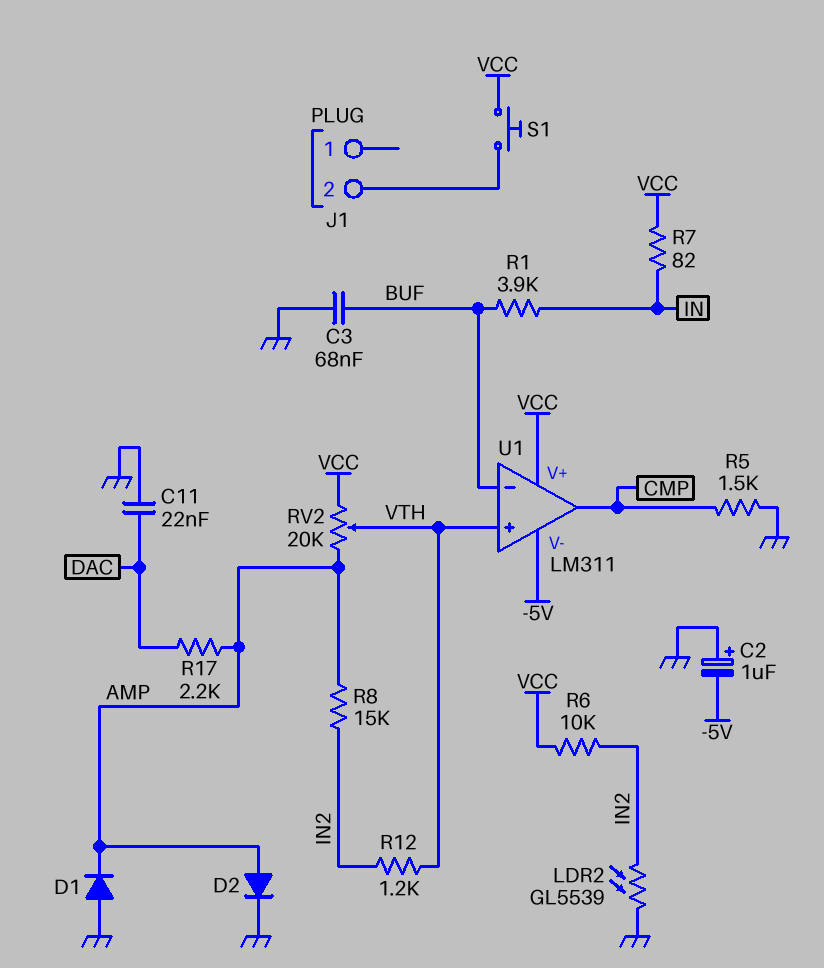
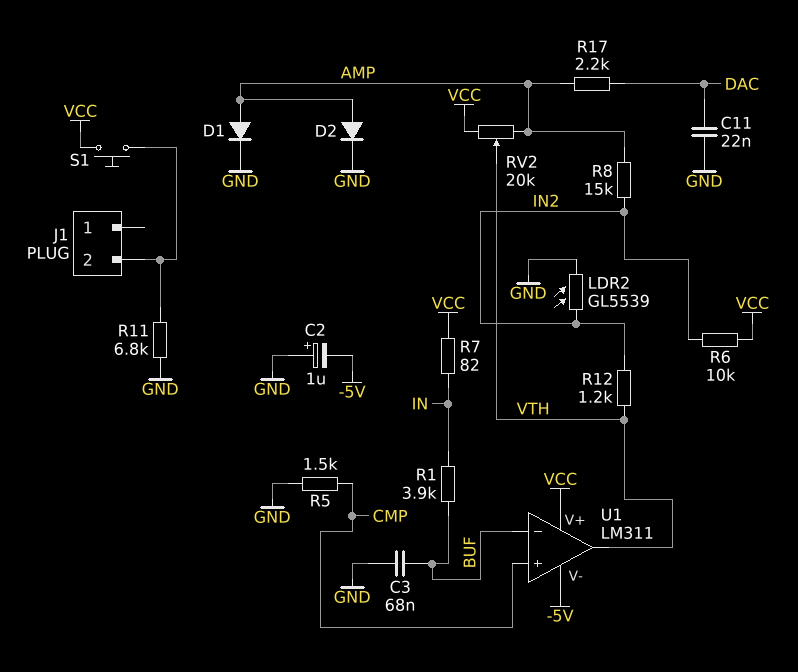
D1: diode (A GND, K AMP) -> diode (A AMP, K GND)
R11: none -> 6.8k (GND, J1/2)
U1 pin in+: VTH -> CMP
U1 pin out: CMP -> VTH

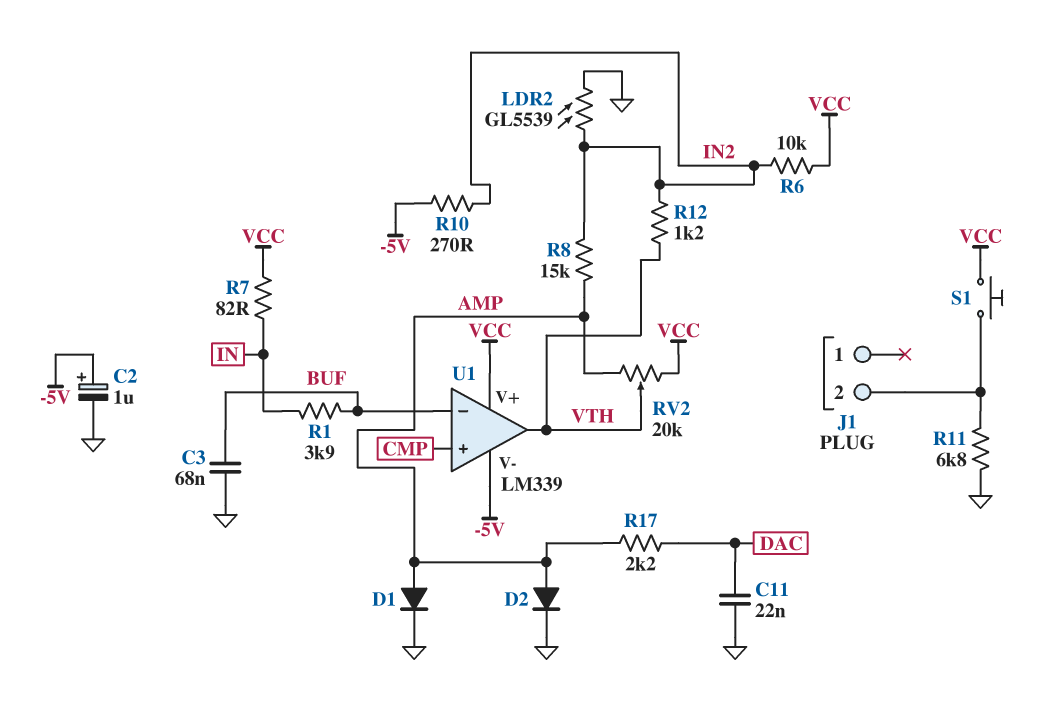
C2: 1uF (plus GND, minus -5V) -> 1uF (plus -5V, minus GND)
R5: 1.5k (CMP, GND) -> none
R10: none -> 270 (-5V, IN2)
U1: LM311 -> LM339

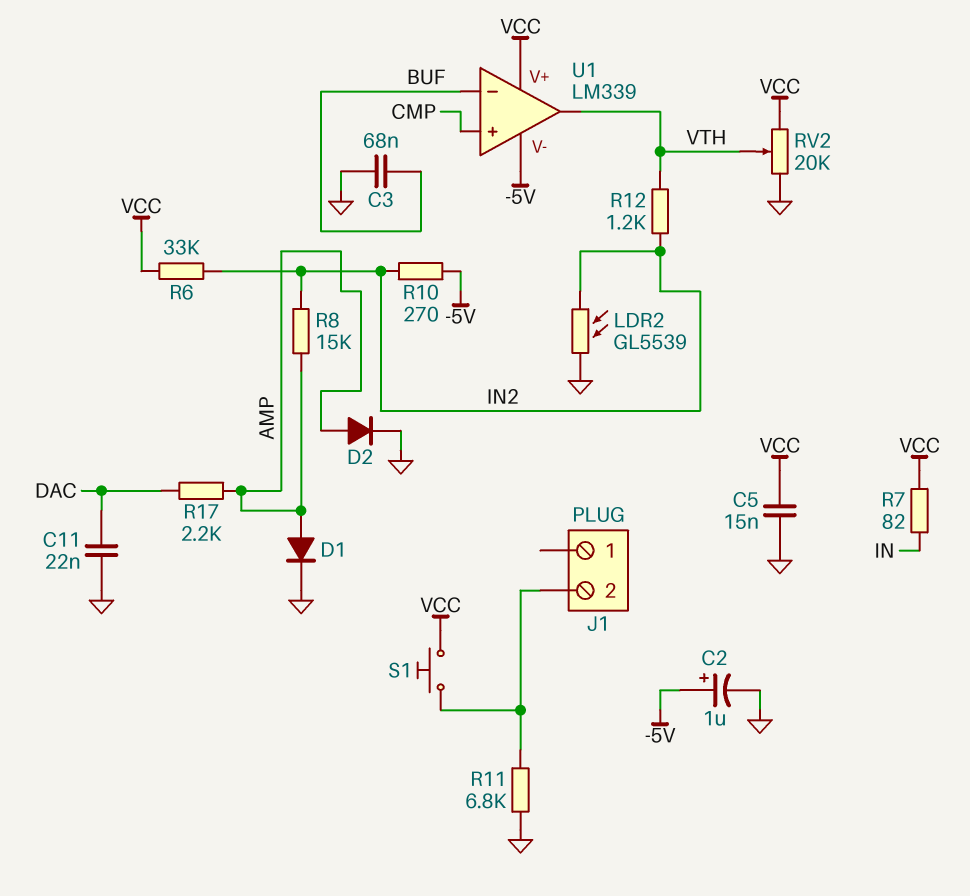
C5: none -> 15nF (GND, VCC)
R1: 3.9k (BUF, IN) -> none
R6: 10k (IN2, VCC) -> 33k (IN2, VCC)
RV2: 20k (AMP, VCC, wiper VTH) -> 20k (GND, VCC, wiper VTH)

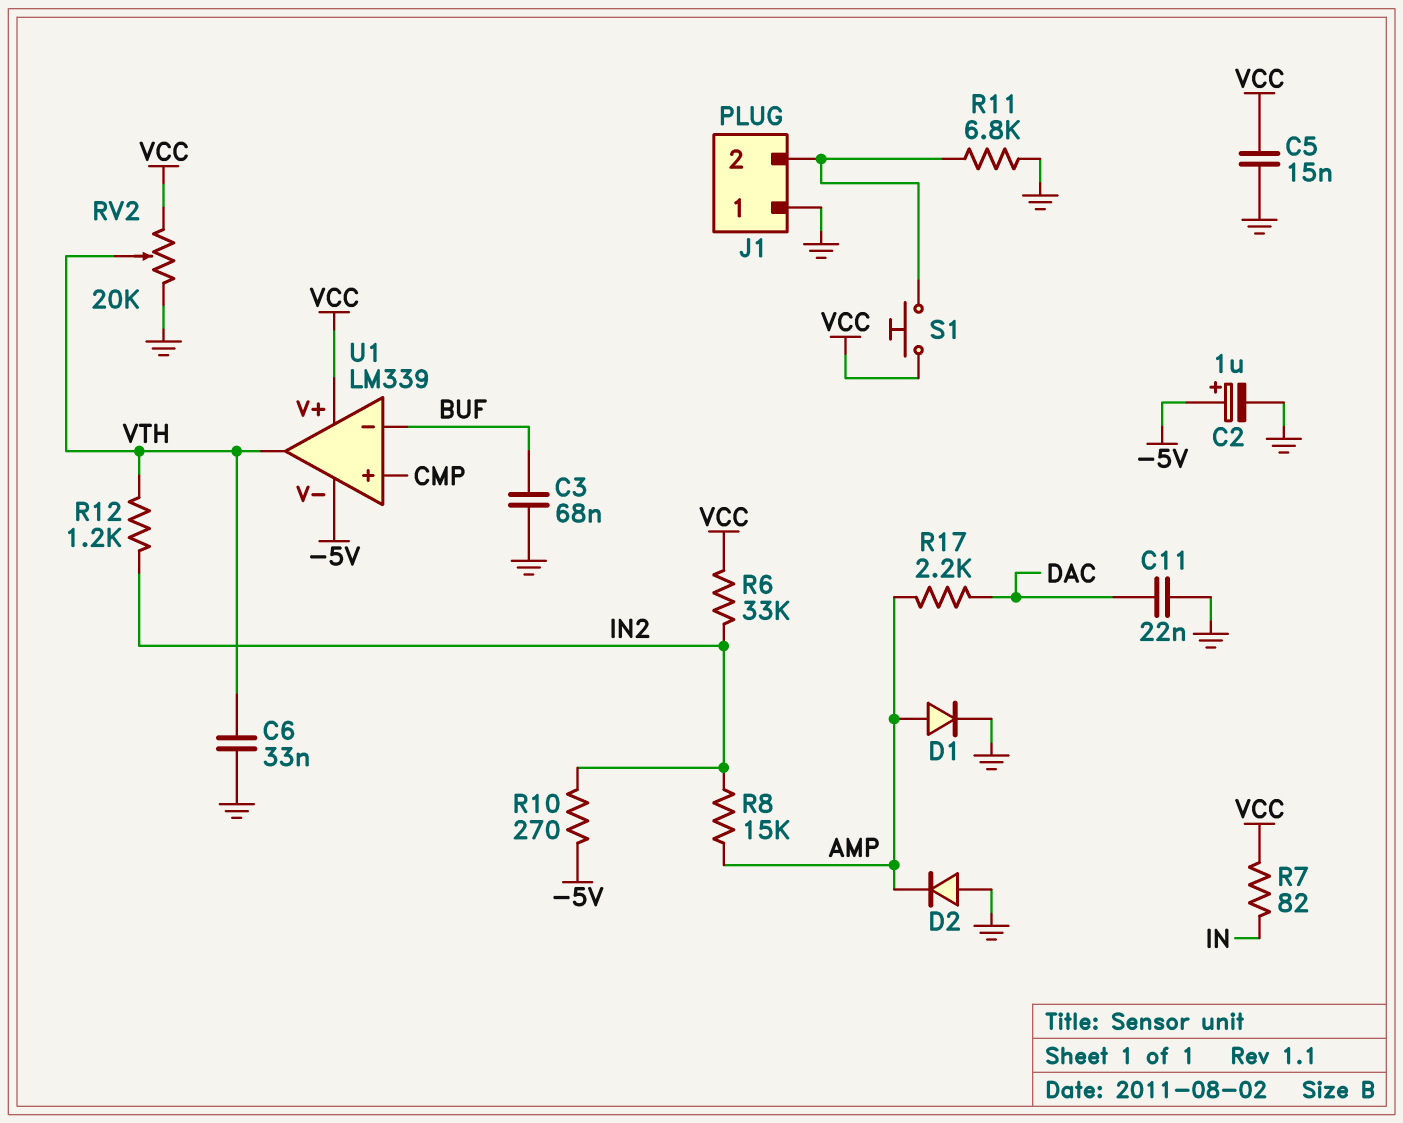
C6: none -> 33nF (GND, VTH)
D2: diode (A AMP, K GND) -> diode (A GND, K AMP)
J1 pin 1: none -> GND
LDR2: GL5539 (GND, IN2) -> none

